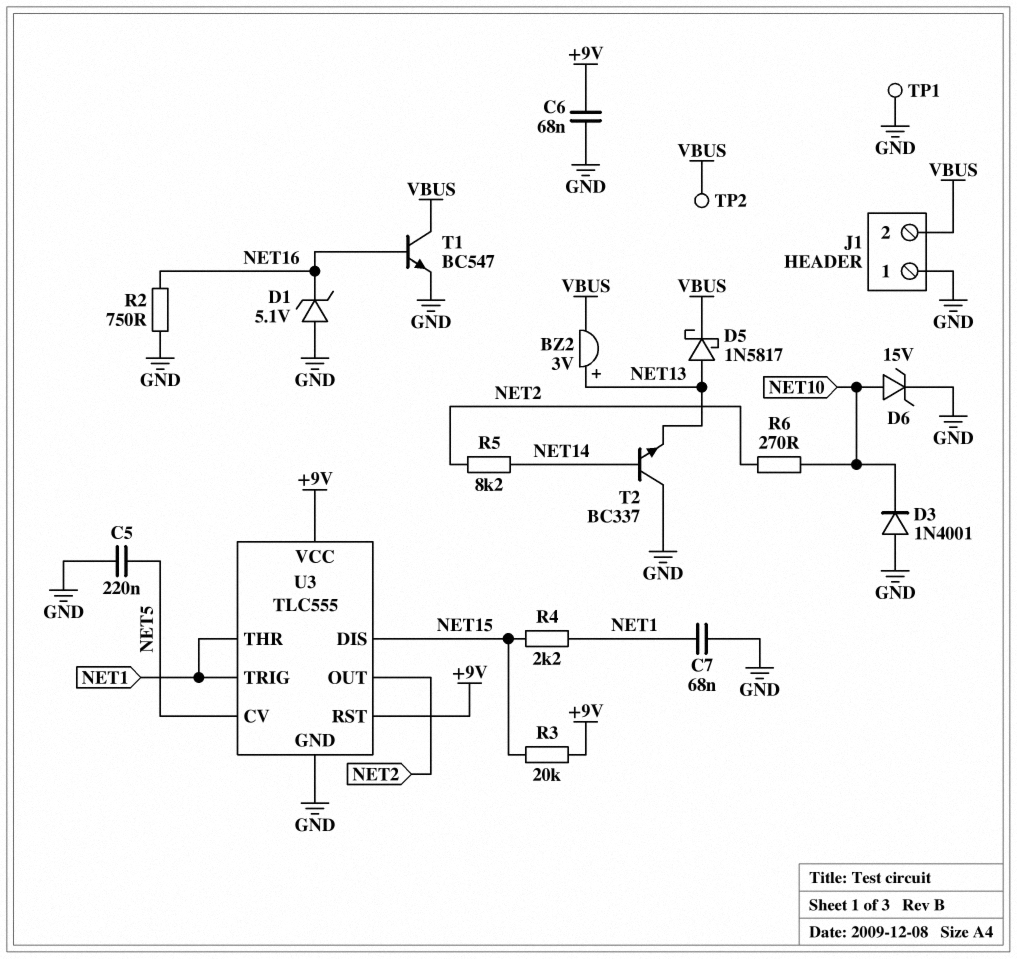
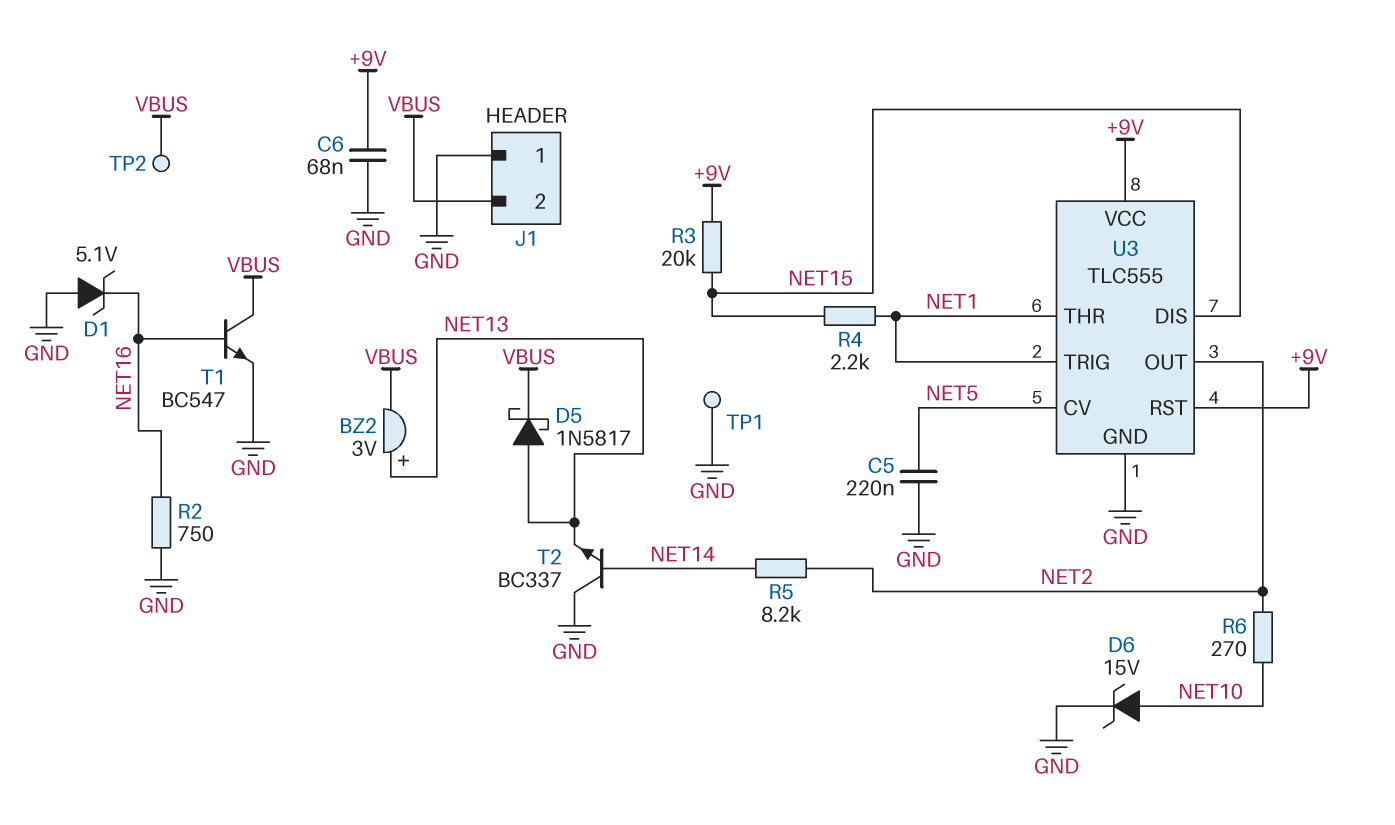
C7: 68nF (GND, NET1) -> none
D3: diode 1N4001 (A GND, K NET10) -> none

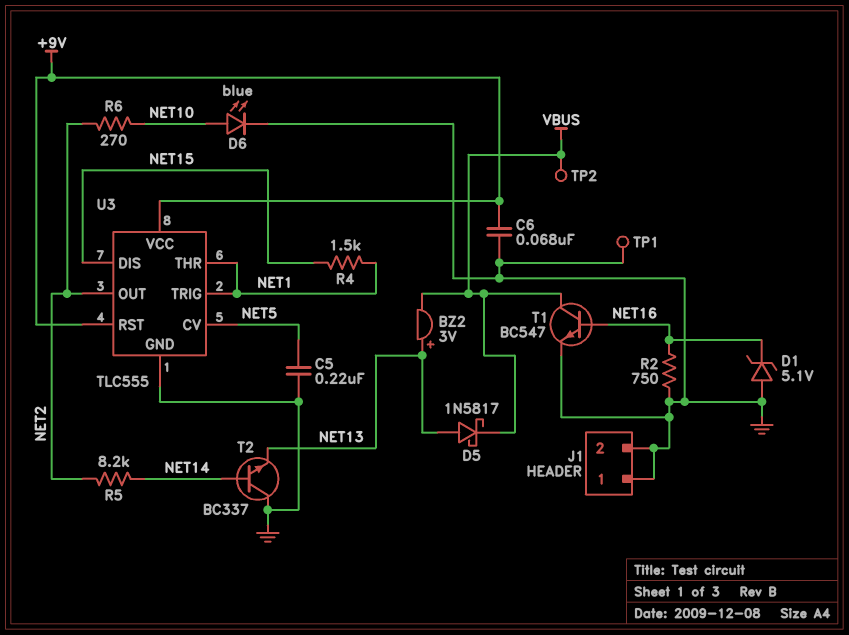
D6: zener 15V (A NET10, K GND) -> LED blue (A NET10, K GND)
J1 pin 2: VBUS -> GND
R3: 20k (+9V, NET15) -> none
R4: 2.2k (NET1, NET15) -> 1.5k (NET1, NET15)

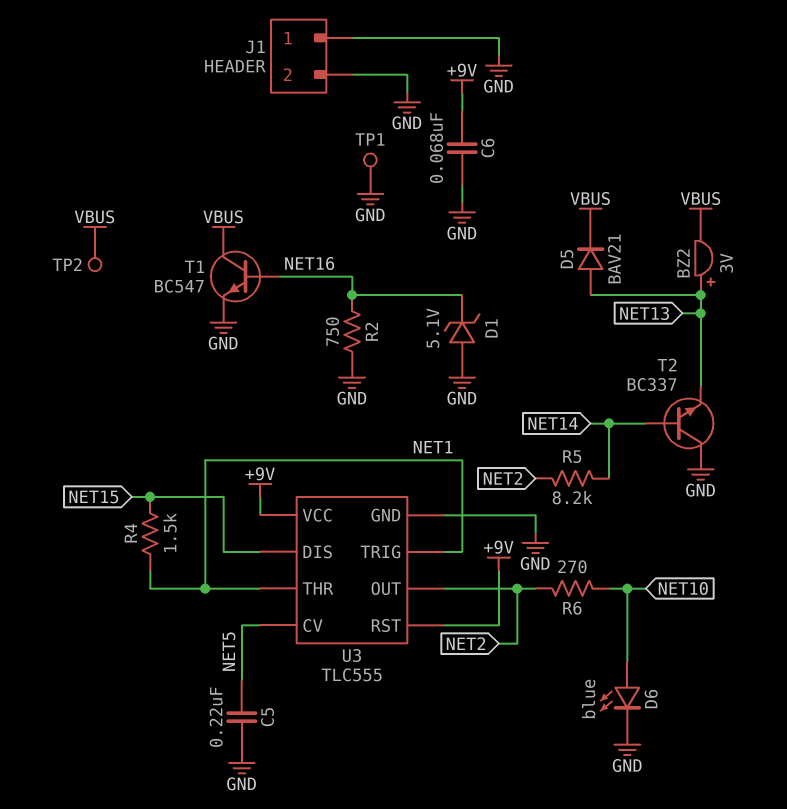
D5: schottky 1N5817 (A NET13, K VBUS) -> diode BAV21 (A NET13, K VBUS)

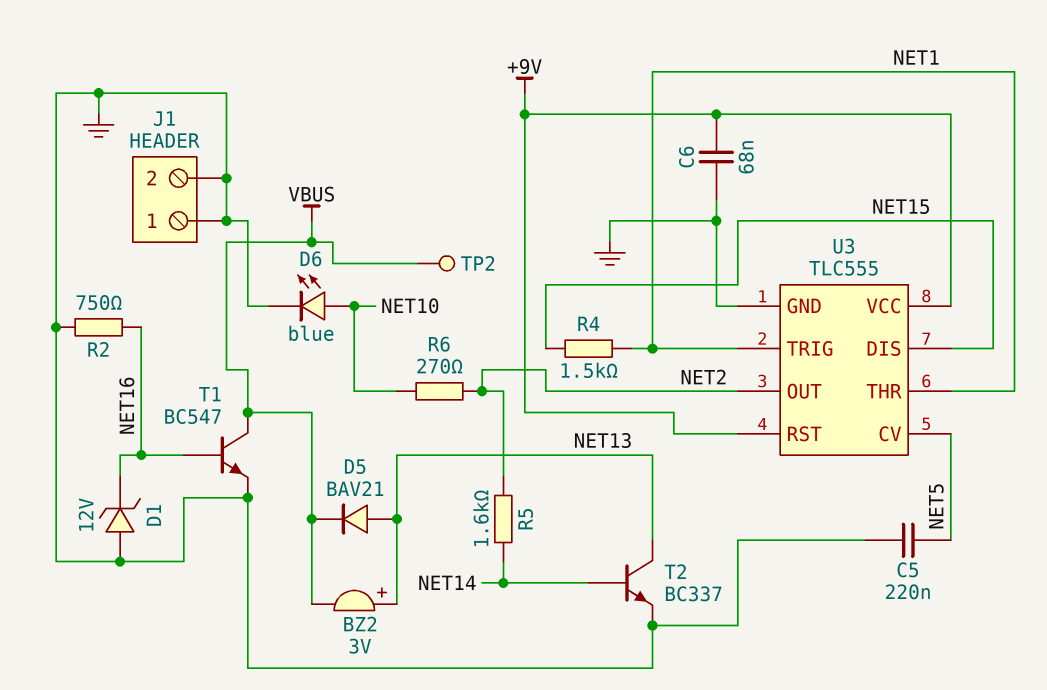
D1: zener 5.1V (A GND, K NET16) -> zener 12V (A GND, K NET16)
R5: 8.2k (NET2, NET14) -> 1.6k (NET2, NET14)
T2: NPN BC337 (B NET14, C GND, E NET13) -> NPN BC337 (B NET14, C NET13, E GND)
TP1: test point (GND) -> none

